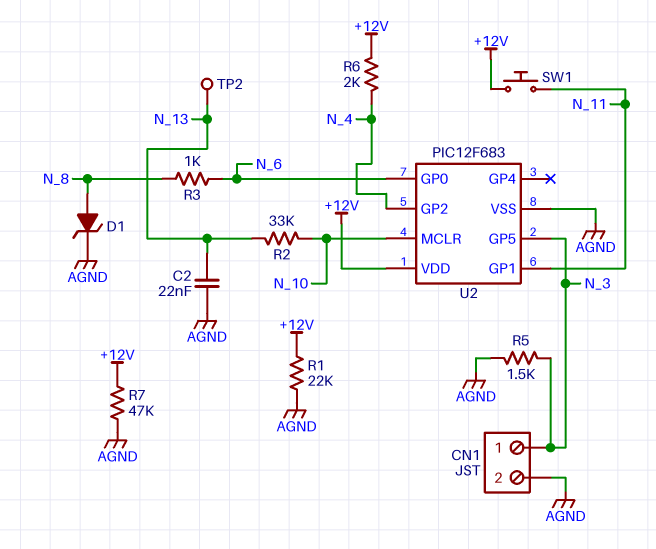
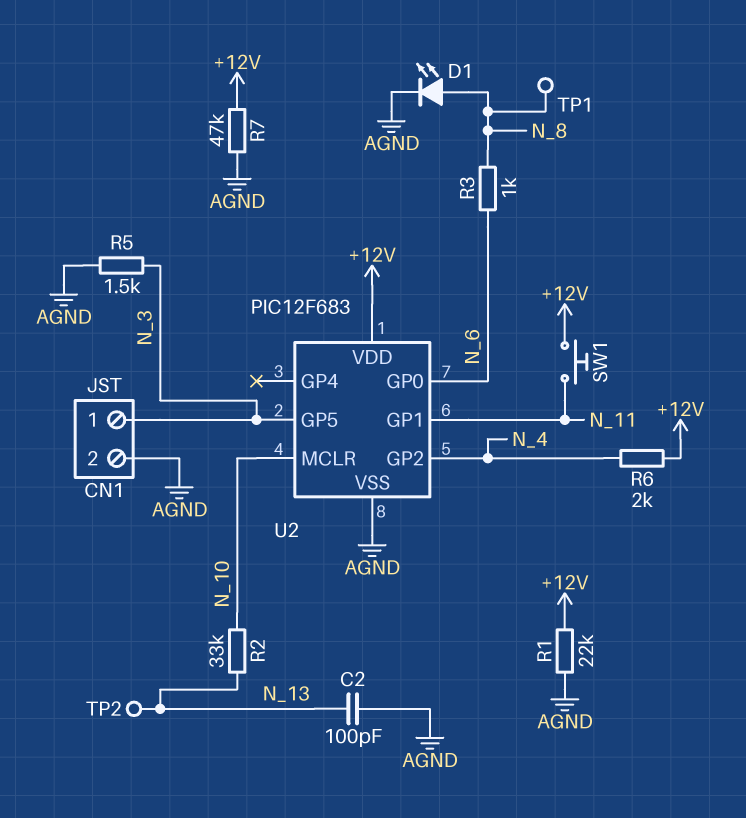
C2: 22nF (AGND, N_13) -> 100pF (AGND, N_13)
D1: zener (A N_8, K AGND) -> LED (A N_8, K AGND)
TP1: none -> test point (N_8)

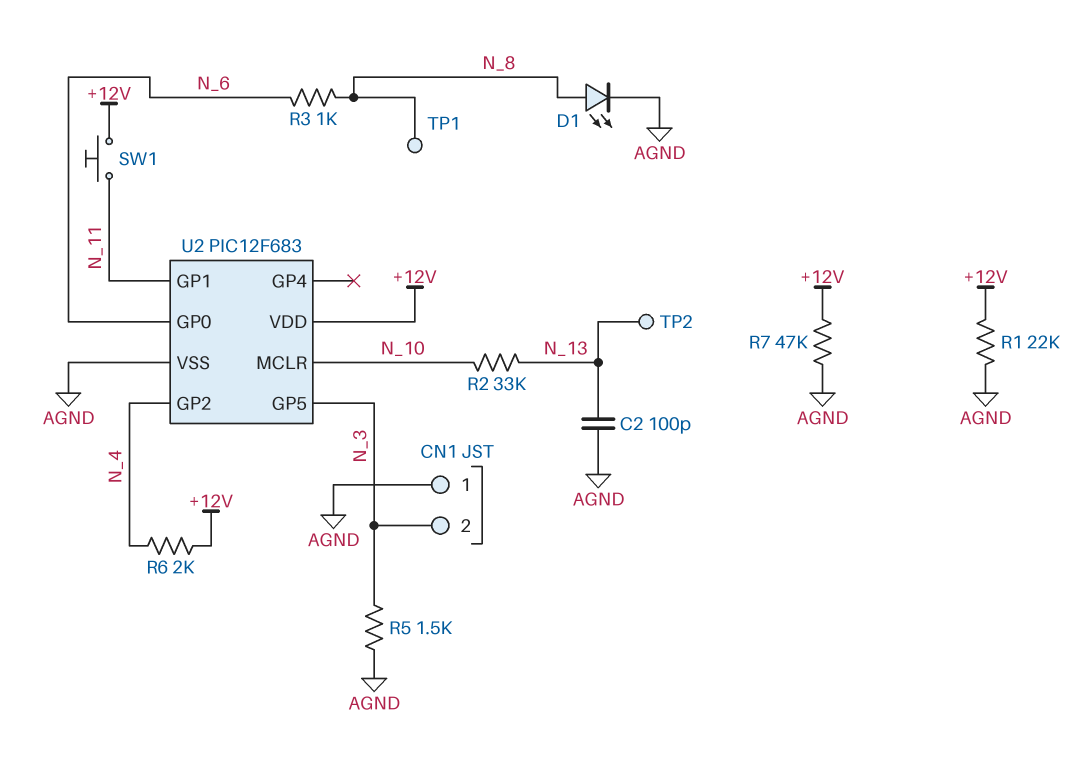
CN1 pin 1: N_3 -> AGND
CN1 pin 2: AGND -> N_3

